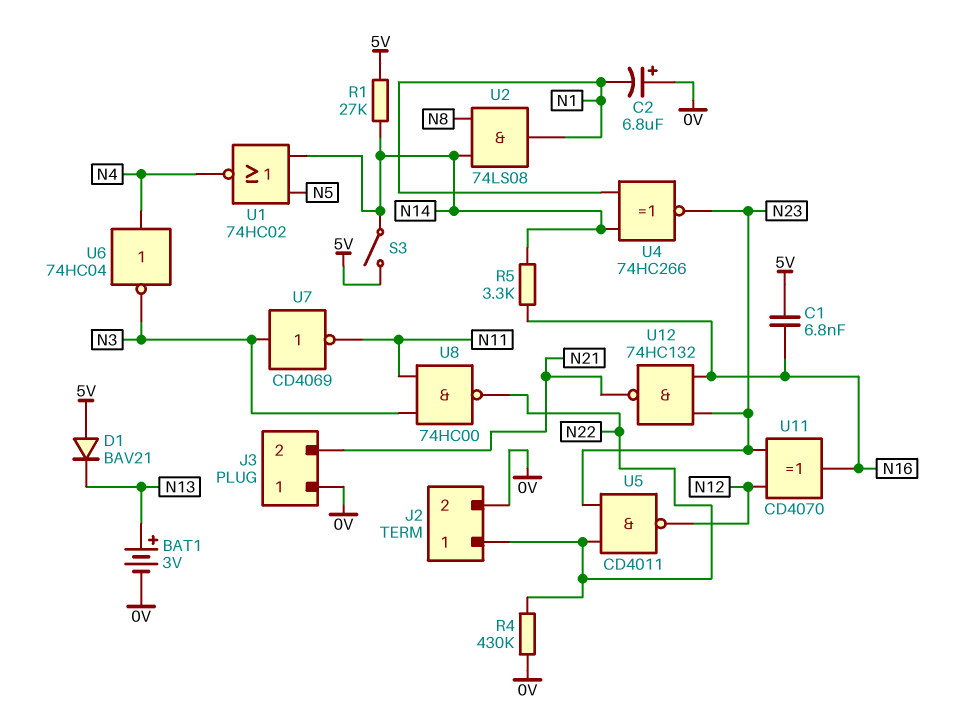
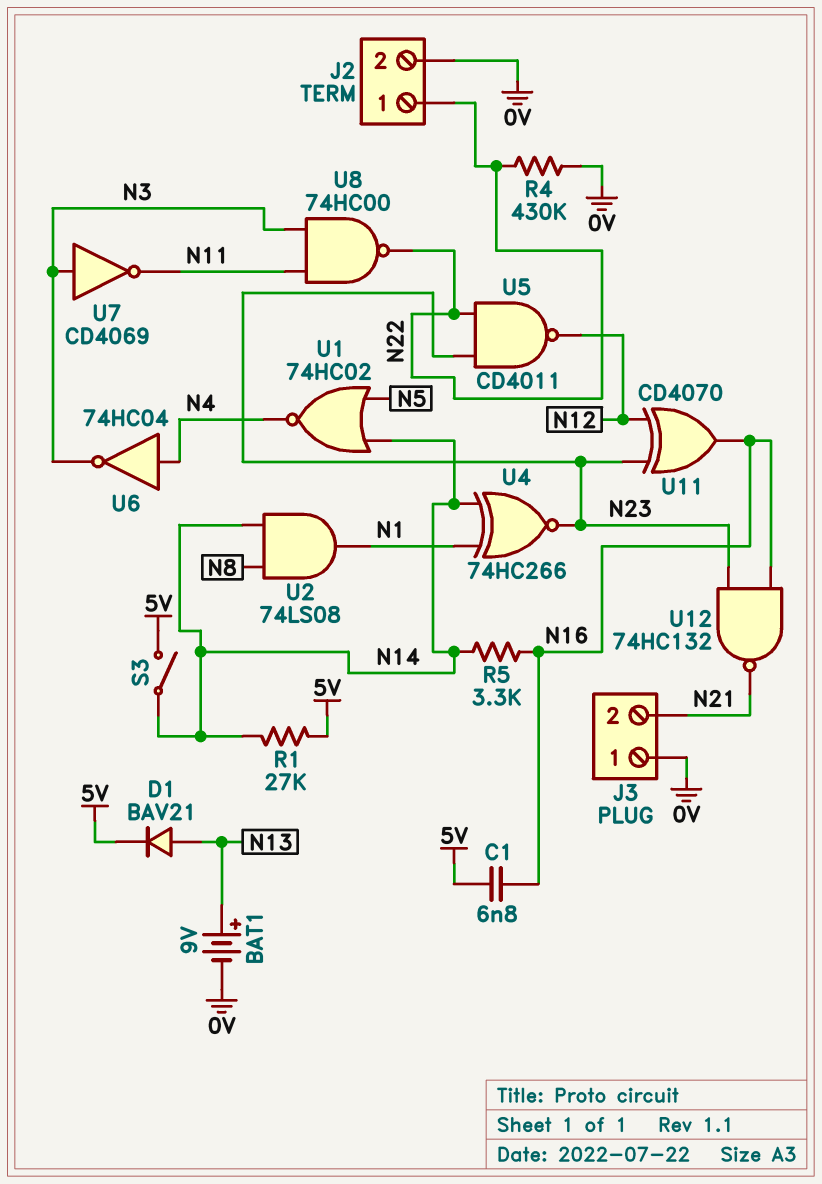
BAT1: 3V (plus N13, minus 0V) -> 9V (plus N13, minus 0V)
C2: 6.8uF (plus 0V, minus N1) -> none
D1: diode BAV21 (A 5V, K N13) -> diode BAV21 (A N13, K 5V)

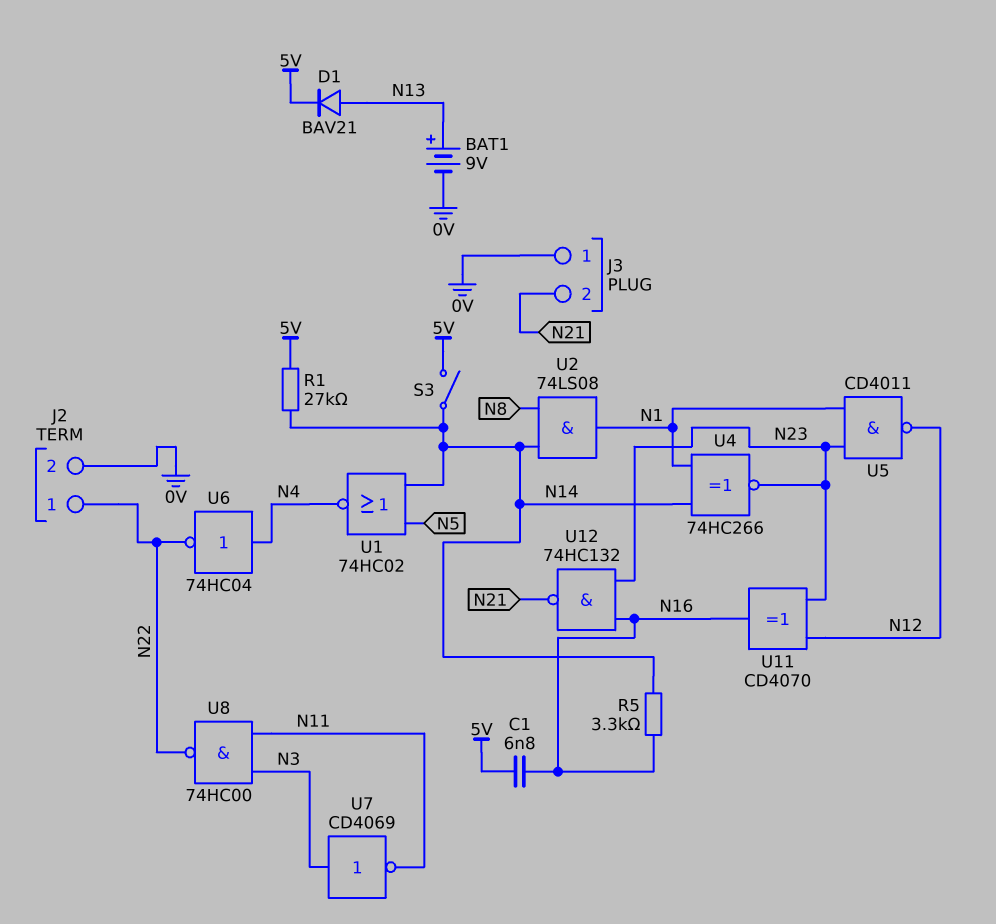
R4: 430k (0V, N22) -> none
U5: NAND CD4011 (in N22, in N23, out N12) -> NAND CD4011 (in N1, in N23, out N12)
U6: NOT 74HC04 (in N4, out N3) -> NOT 74HC04 (in N4, out N22)

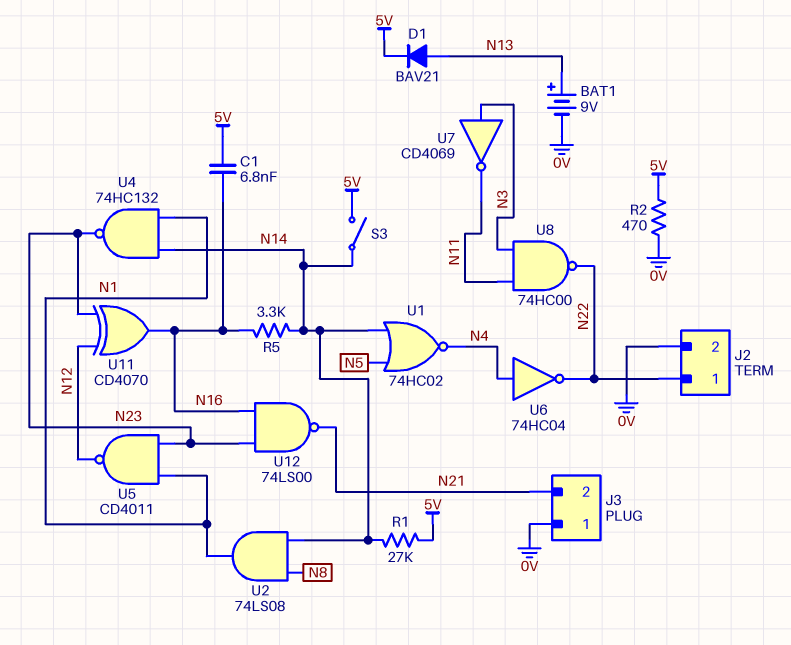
R2: none -> 470 (0V, 5V)
U4: XNOR 74HC266 (in N1, in N14, out N23) -> NAND 74HC132 (in N1, in N14, out N23)
U12: NAND 74HC132 (in N16, in N23, out N21) -> NAND 74LS00 (in N16, in N23, out N21)

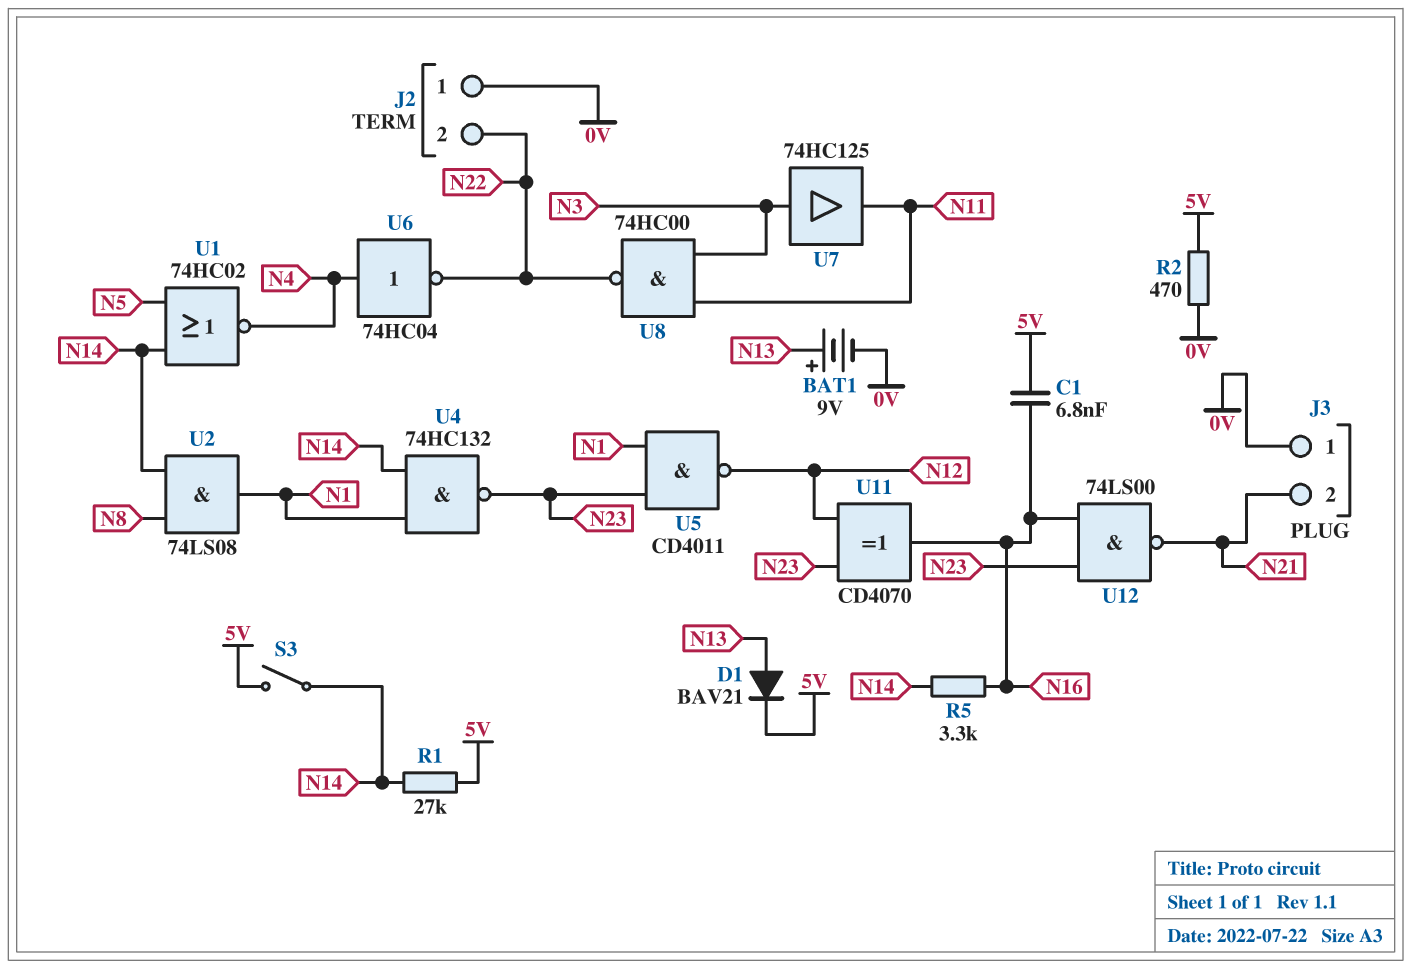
J2 pin 1: N22 -> 0V
J2 pin 2: 0V -> N22
U7: NOT CD4069 (in N3, out N11) -> buffer 74HC125 (in N3, out N11)

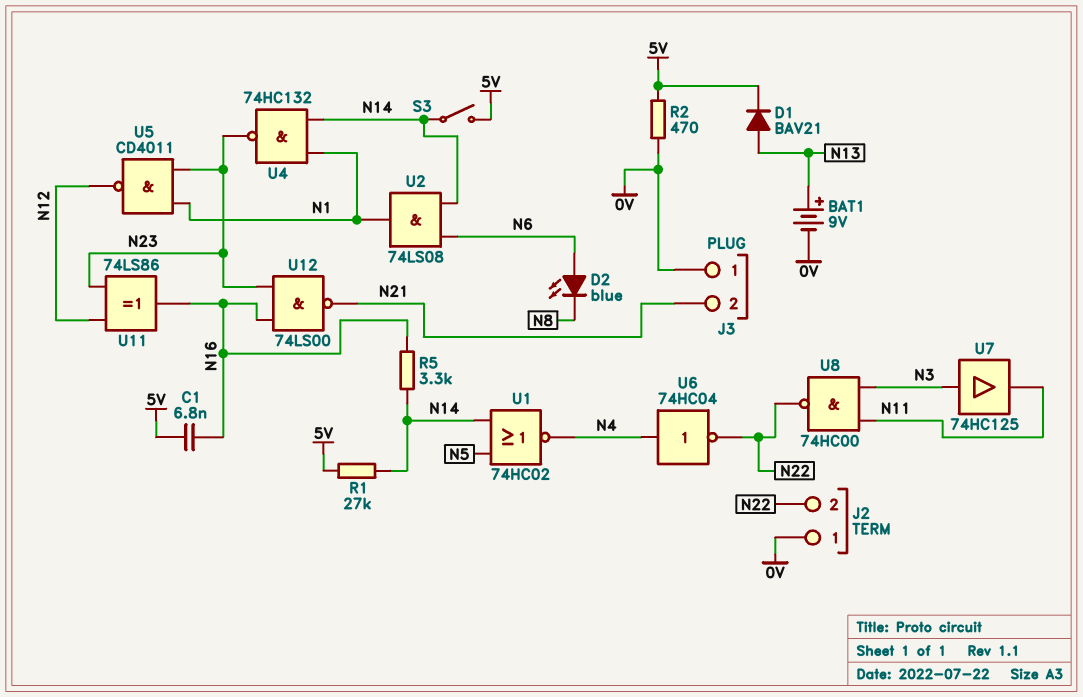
D2: none -> LED blue (A N6, K N8)
U2: AND 74LS08 (in N8, in N14, out N1) -> AND 74LS08 (in N6, in N14, out N1)
U11: XOR CD4070 (in N12, in N23, out N16) -> XOR 74LS86 (in N12, in N23, out N16)

